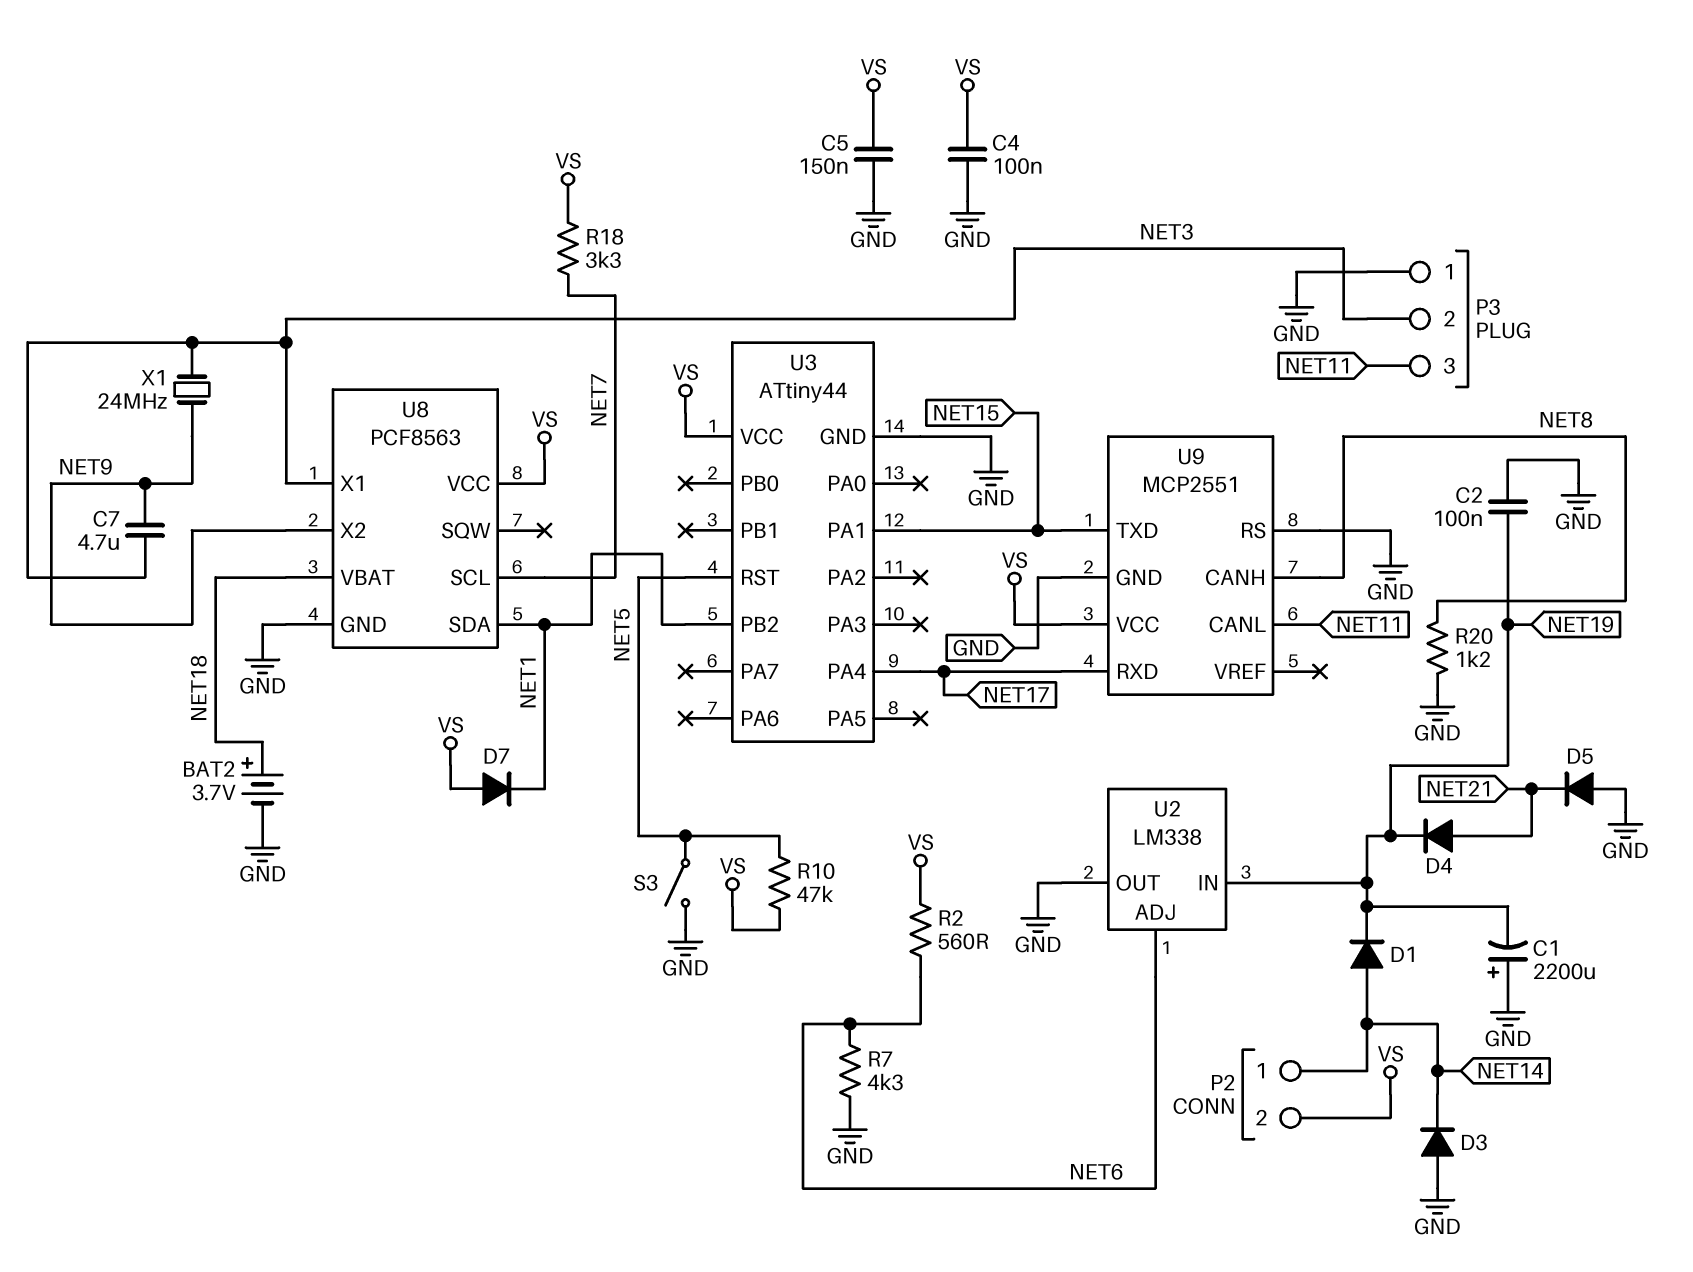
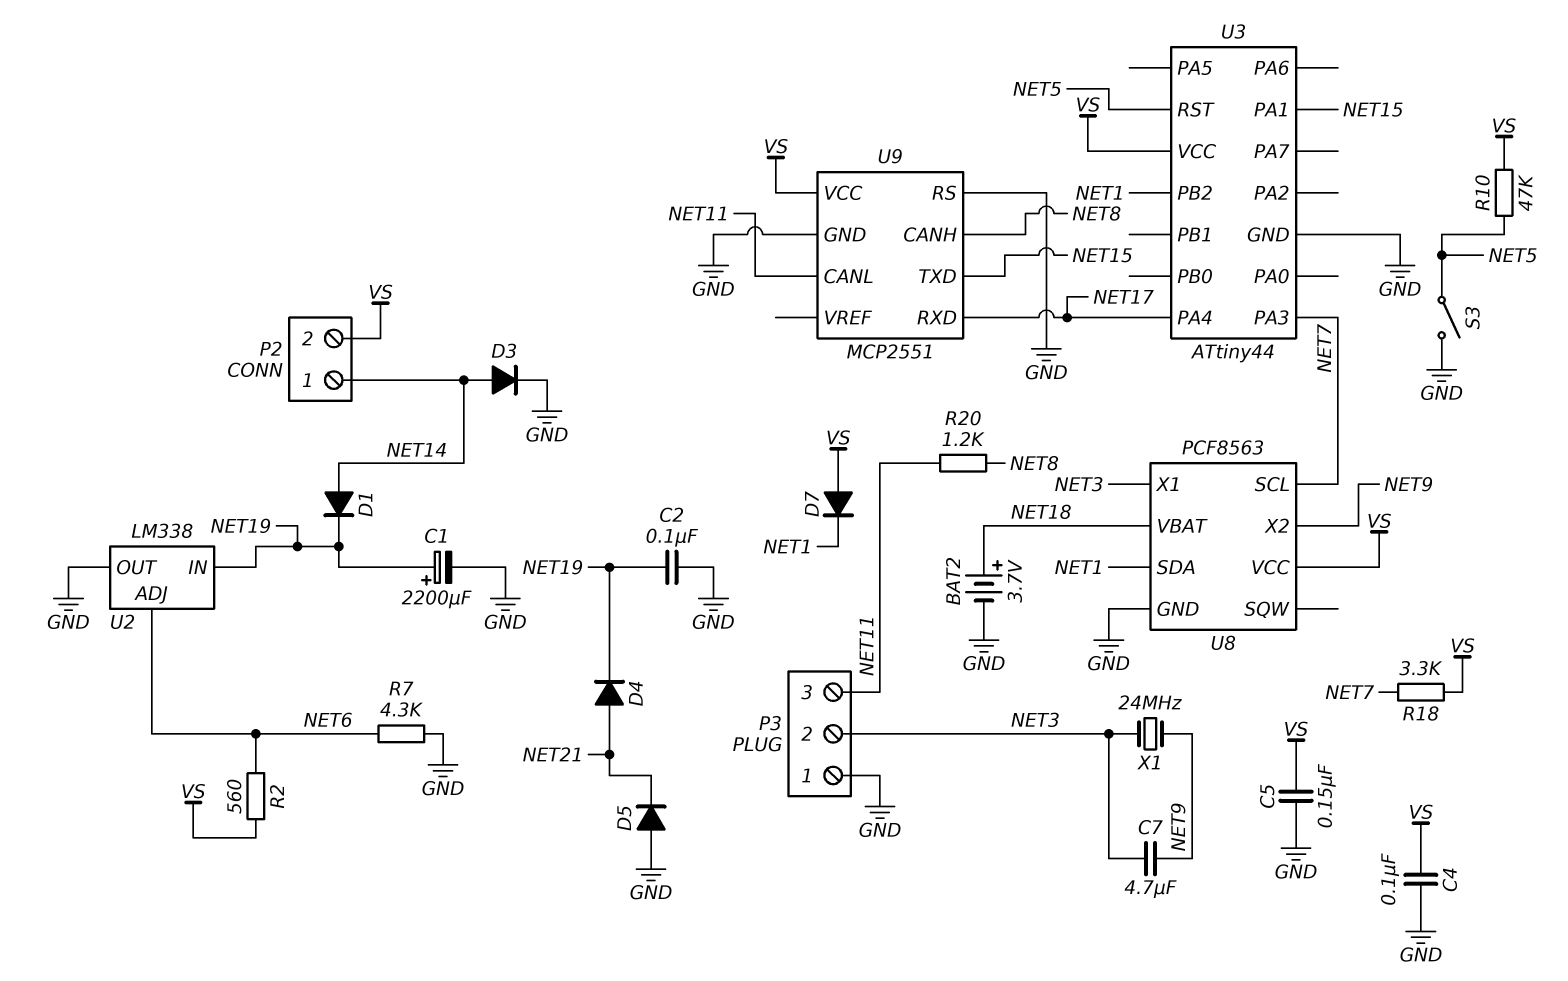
C1: 2200uF (plus GND, minus NET19) -> 2200uF (plus NET19, minus GND)
D3: diode (A GND, K NET14) -> diode (A NET14, K GND)
R20: 1.2k (GND, NET8) -> 1.2k (NET8, NET11)
U3 pin PA3: none -> NET7

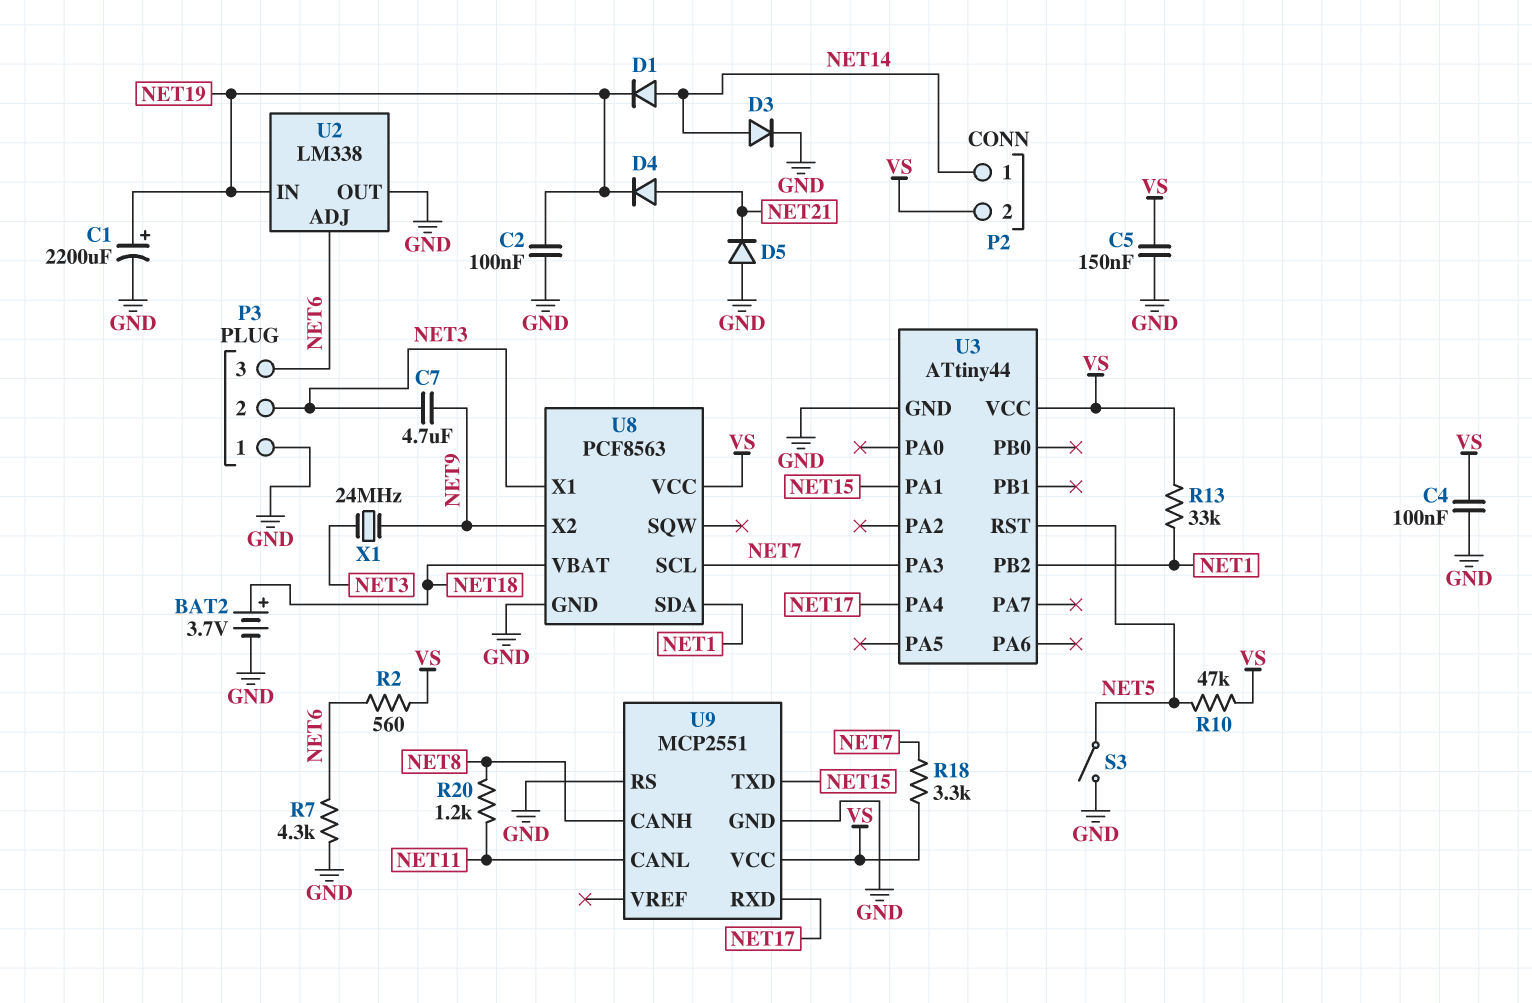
D7: diode (A VS, K NET1) -> none
P3 pin 3: NET11 -> NET6
R13: none -> 33k (NET1, VS)

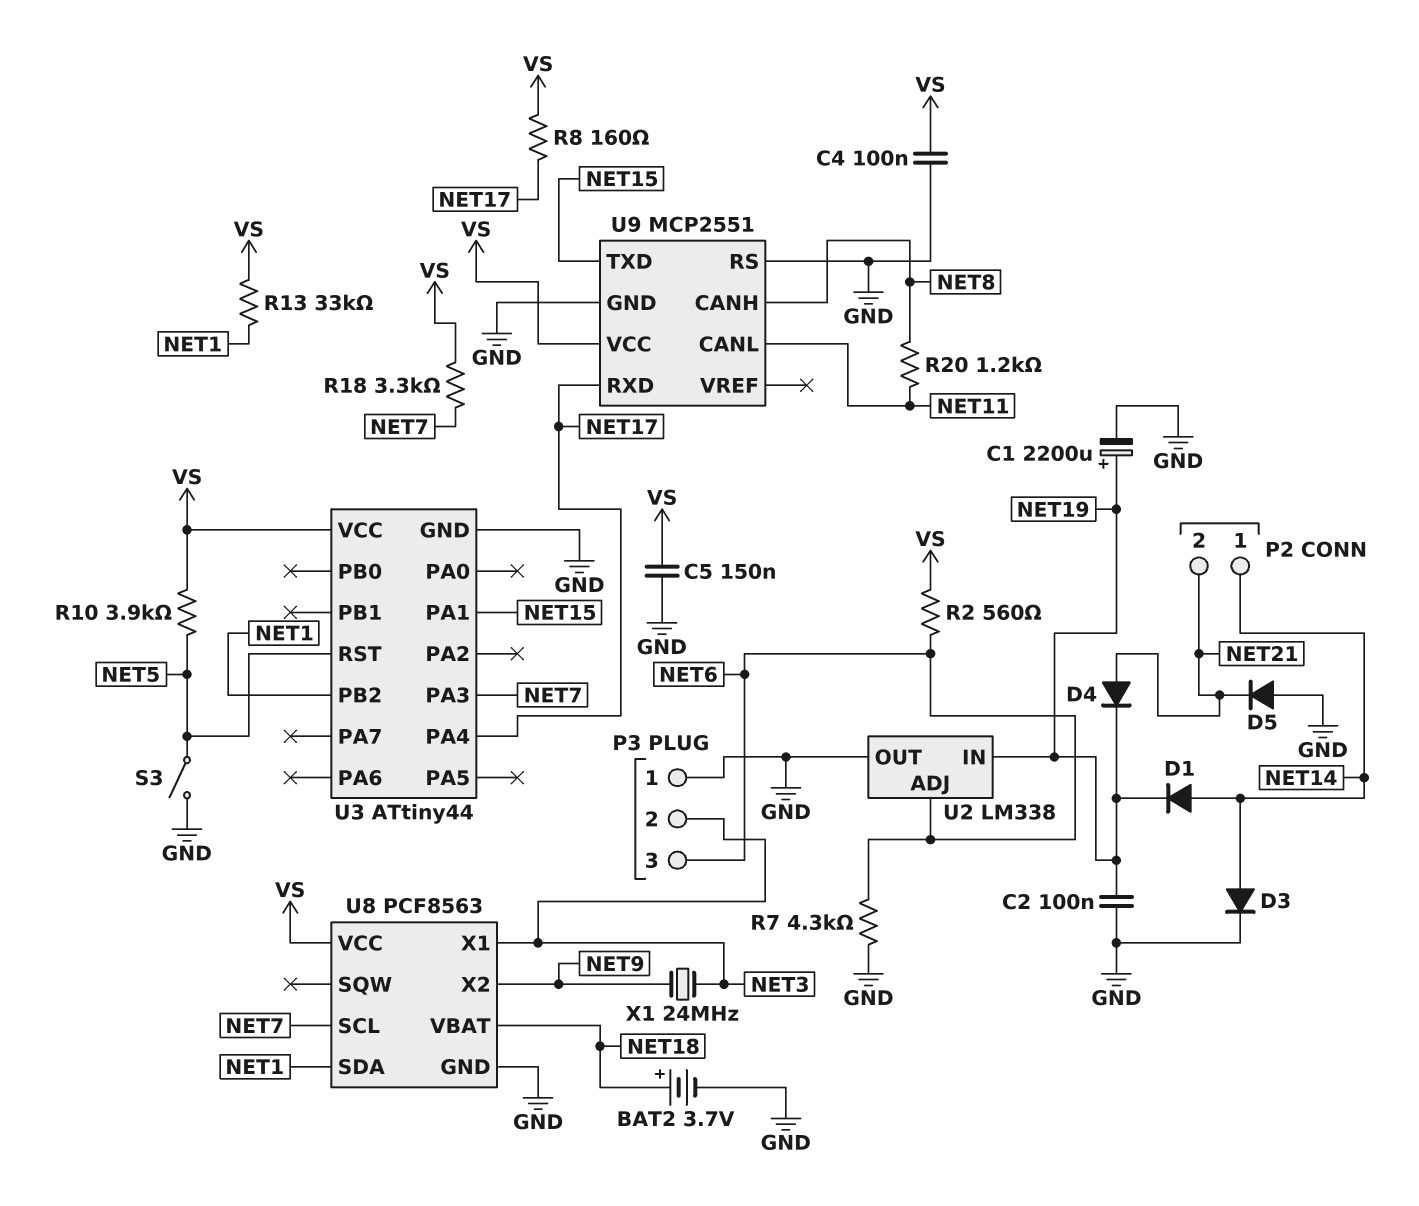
C7: 4.7uF (NET3, NET9) -> none
P2 pin 2: VS -> NET21
R8: none -> 160 (NET17, VS)
R10: 47k (NET5, VS) -> 3.9k (NET5, VS)

